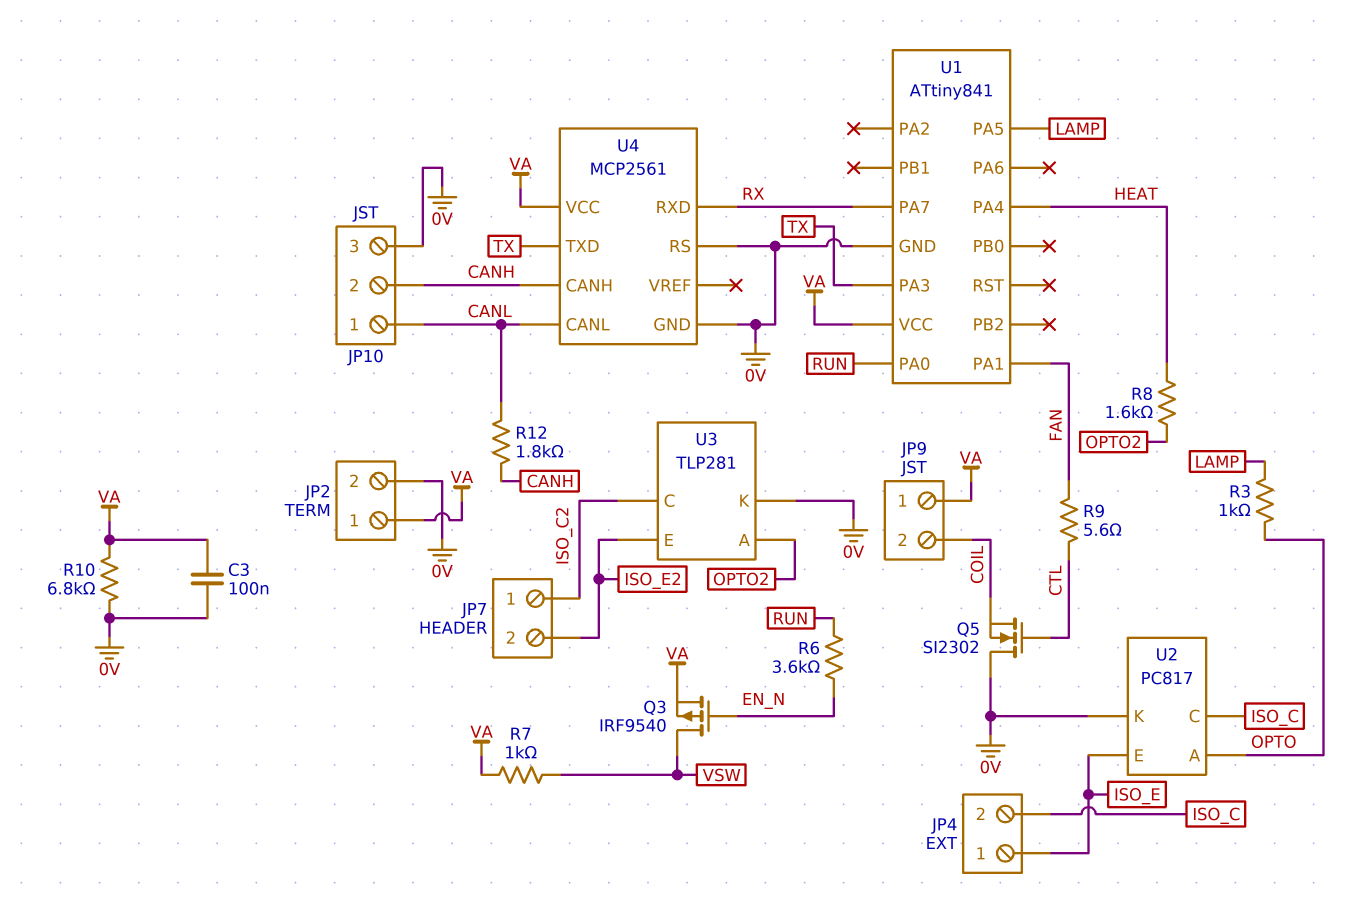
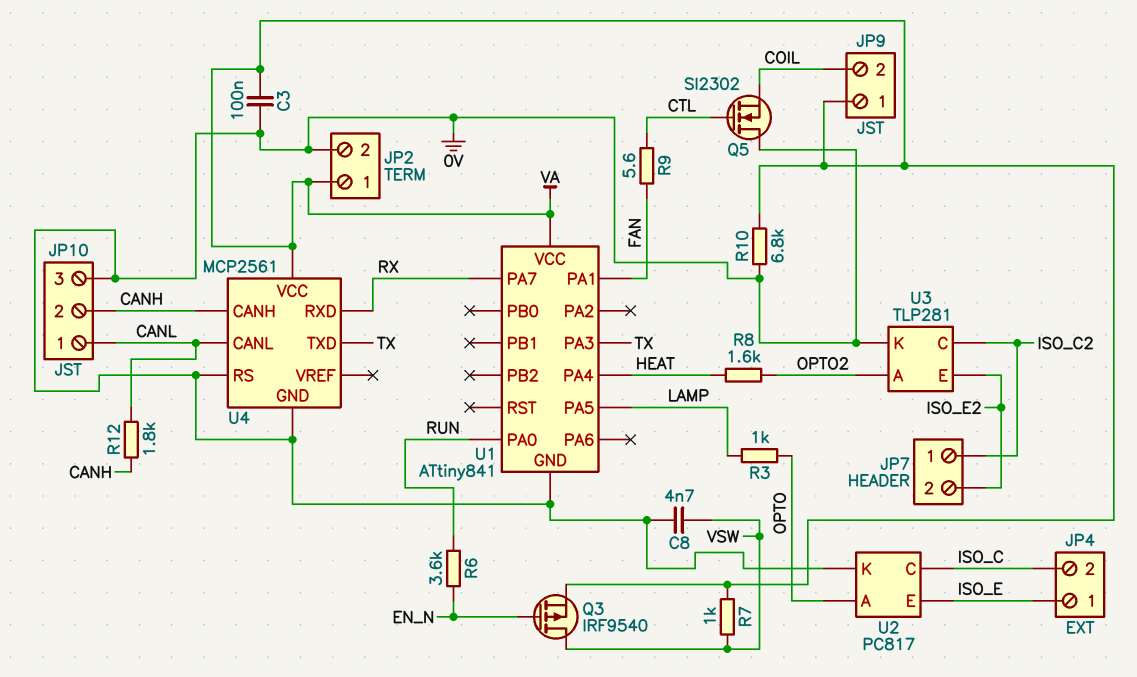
C8: none -> 4.7nF (0V, VSW)

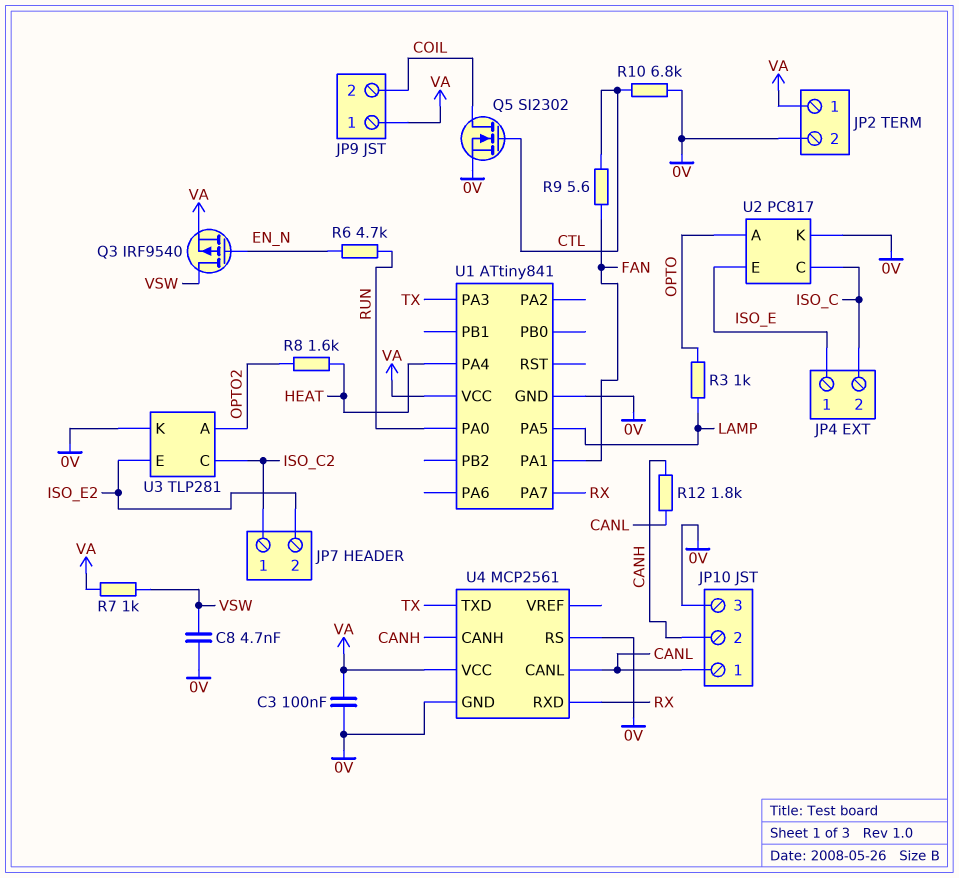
Q5: NMOS SI2302 (G CTL, D 0V, S COIL) -> NMOS SI2302 (G CTL, D COIL, S 0V)
R6: 3.6k (EN_N, RUN) -> 4.7k (EN_N, RUN)
R10: 6.8k (0V, VA) -> 6.8k (0V, CTL)

